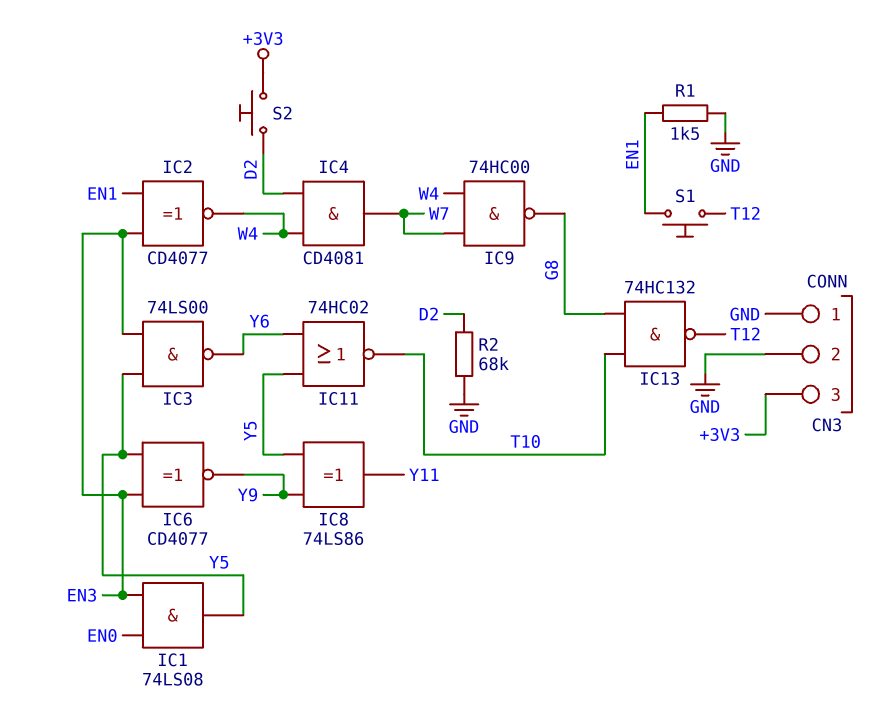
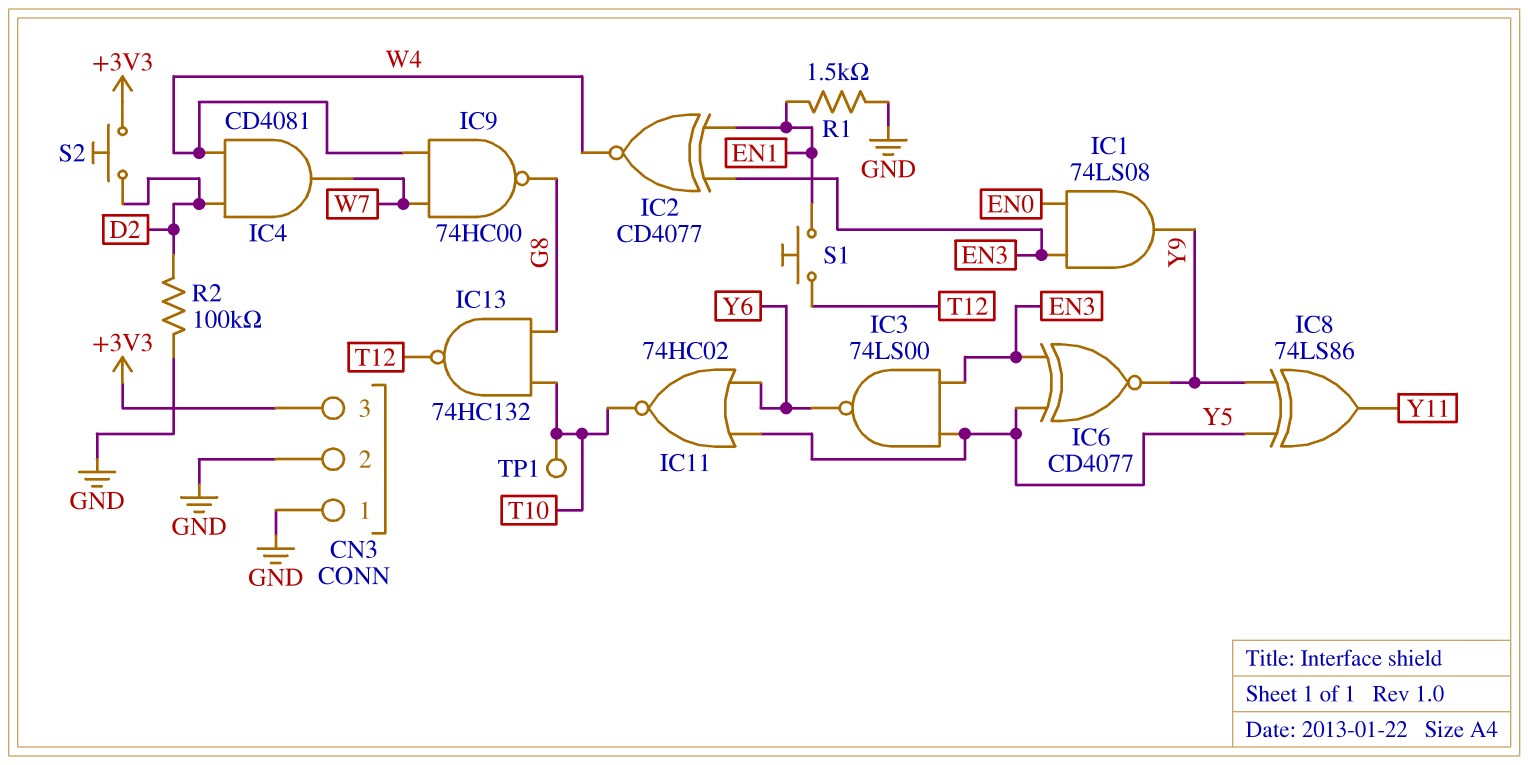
IC1: AND 74LS08 (in EN0, in EN3, out Y5) -> AND 74LS08 (in EN0, in EN3, out Y9)
R2: 68k (D2, GND) -> 100k (D2, GND)
TP1: none -> test point (T10)

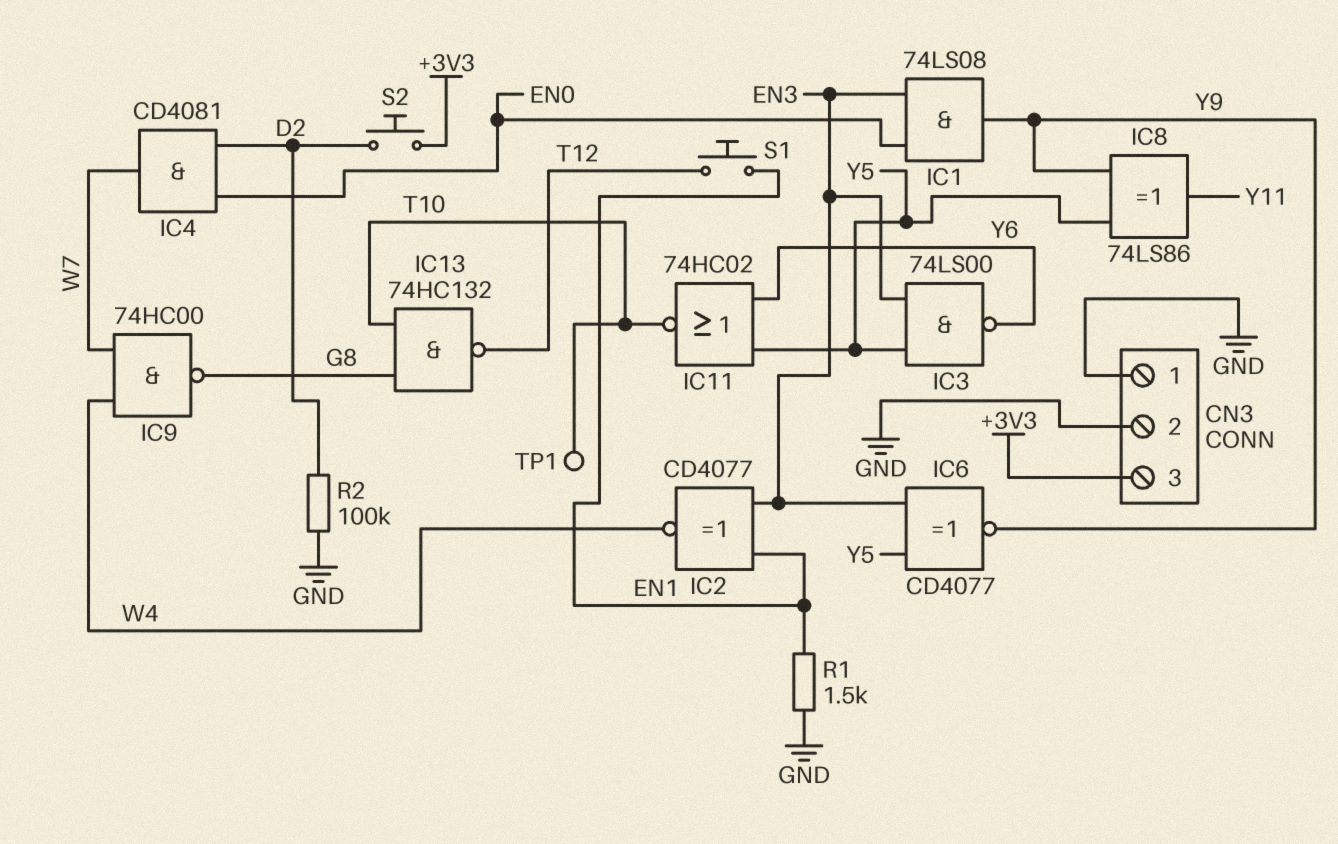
IC4: AND CD4081 (in D2, in W4, out W7) -> AND CD4081 (in D2, in EN0, out W7)

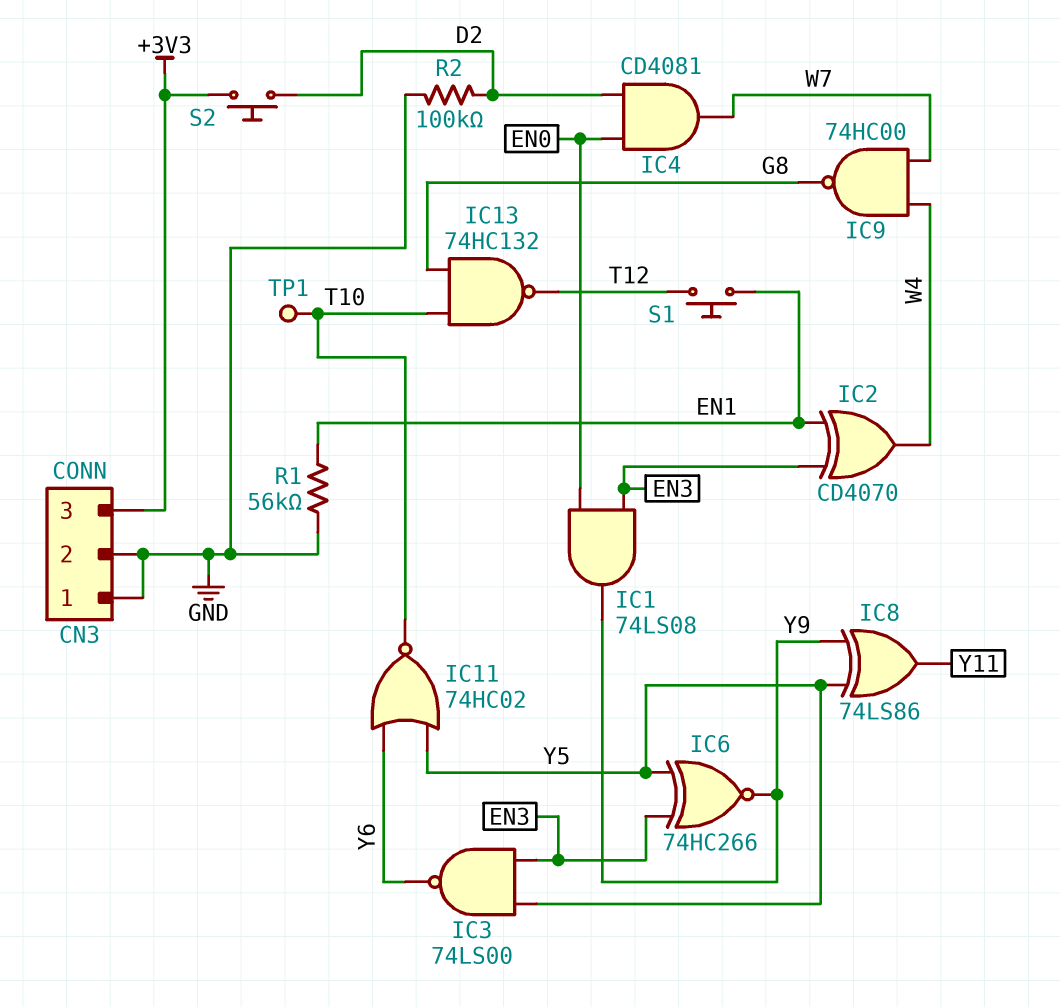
IC2: XNOR CD4077 (in EN1, in EN3, out W4) -> XOR CD4070 (in EN1, in EN3, out W4)
IC6: XNOR CD4077 (in EN3, in Y5, out Y9) -> XNOR 74HC266 (in EN3, in Y5, out Y9)
R1: 1.5k (EN1, GND) -> 56k (EN1, GND)

